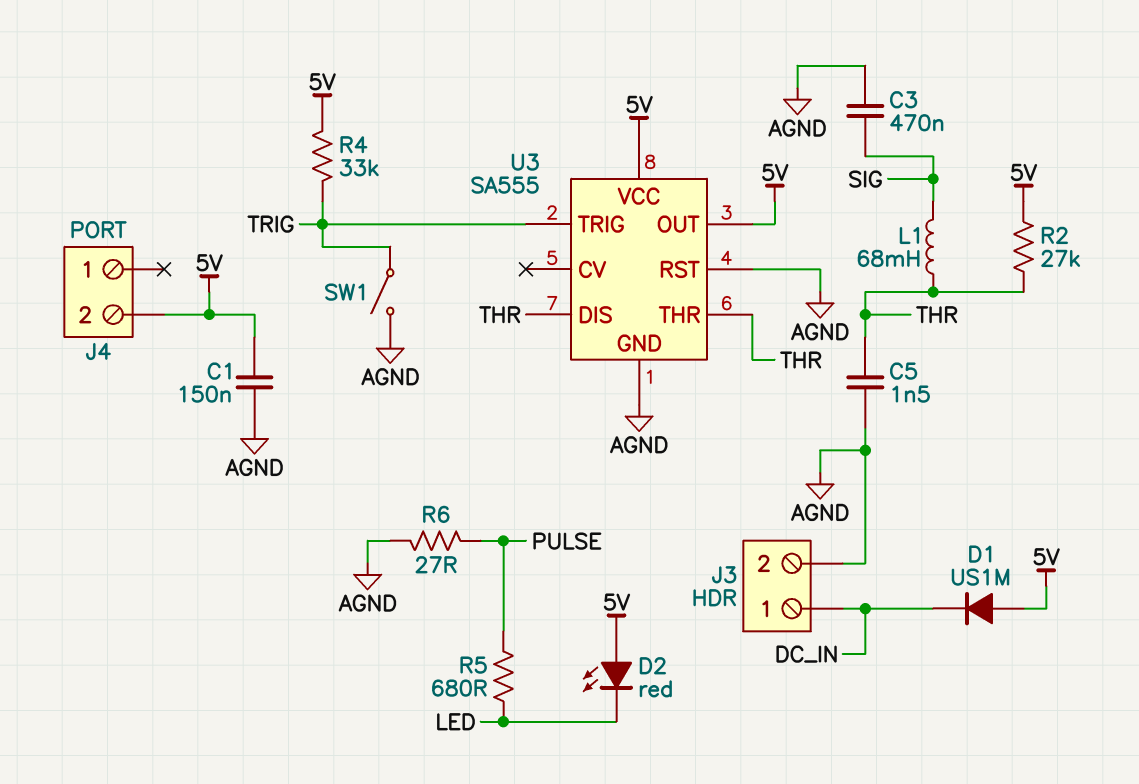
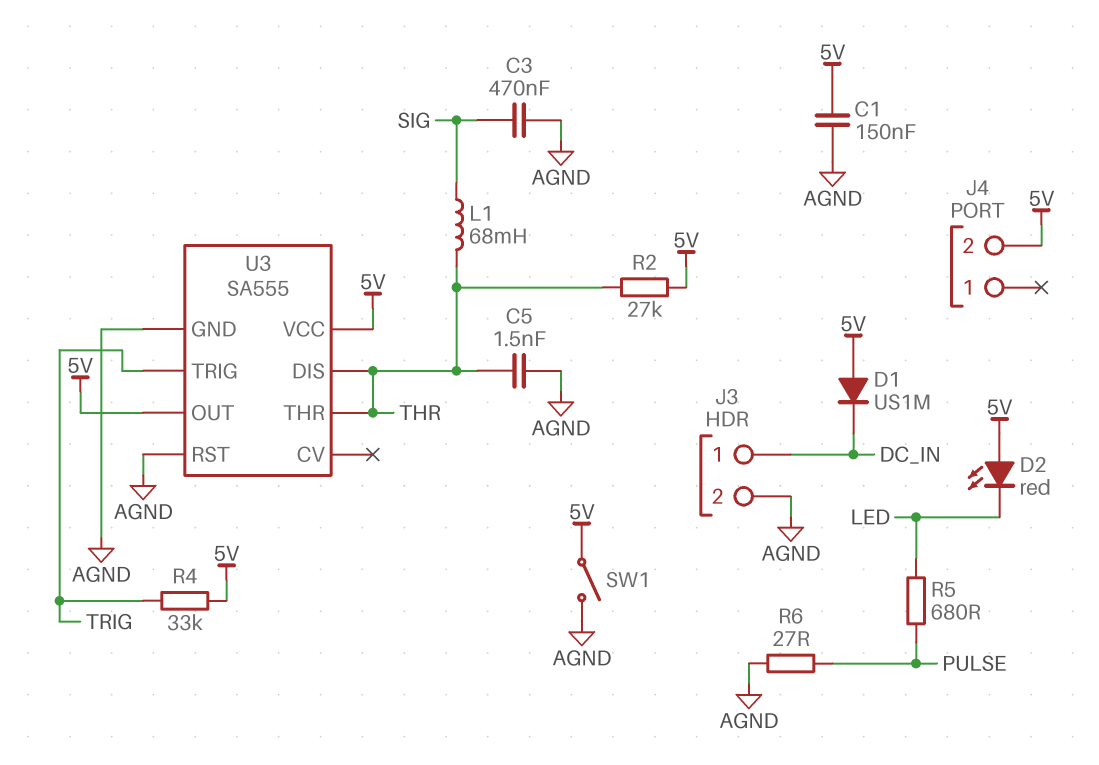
SW1: switch (AGND, TRIG) -> switch (5V, AGND)

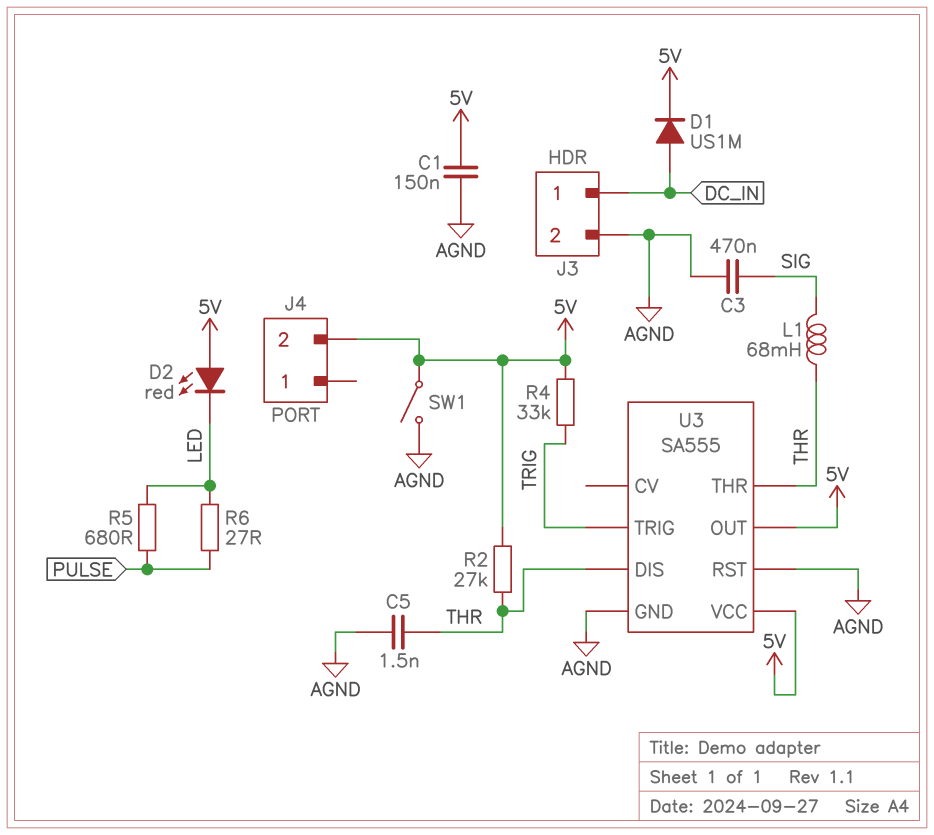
D1: diode US1M (A 5V, K DC_IN) -> diode US1M (A DC_IN, K 5V)
R6: 27 (AGND, PULSE) -> 27 (LED, PULSE)

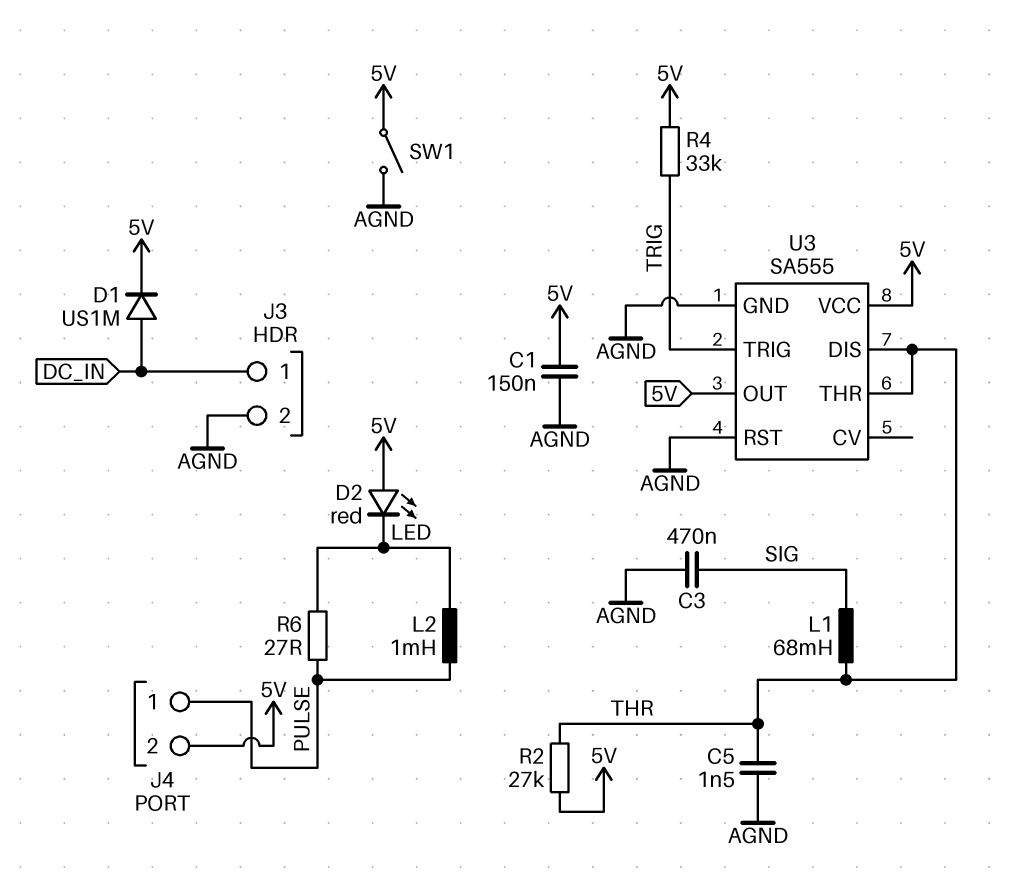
J4 pin 1: none -> PULSE
L2: none -> 1mH (LED, PULSE)
R5: 680 (LED, PULSE) -> none

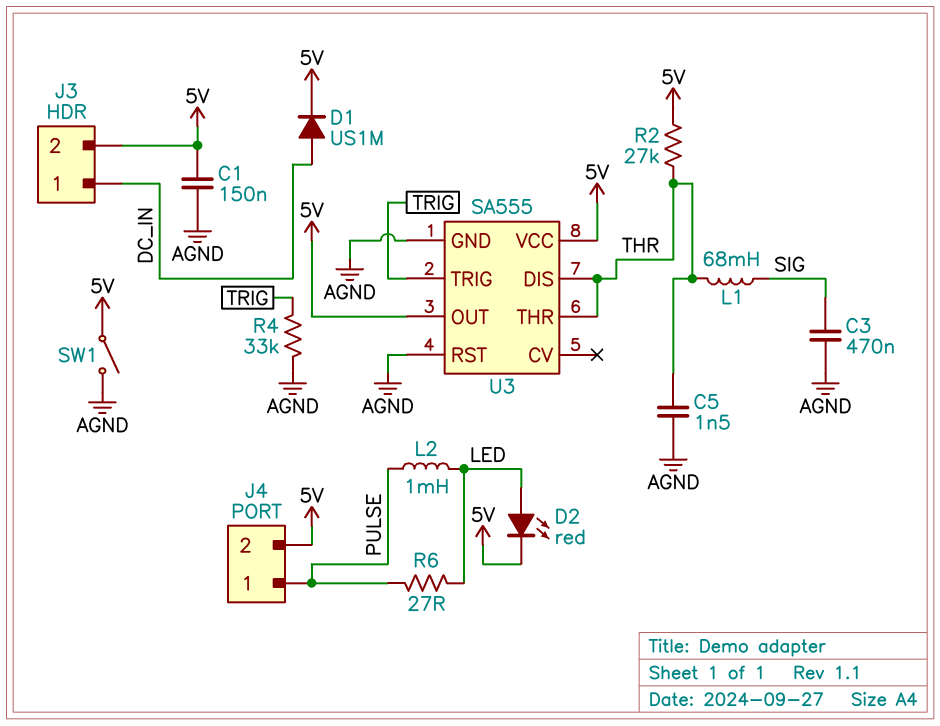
D2: LED red (A 5V, K LED) -> LED red (A LED, K 5V)
J3 pin 2: AGND -> 5V
R4: 33k (5V, TRIG) -> 33k (AGND, TRIG)

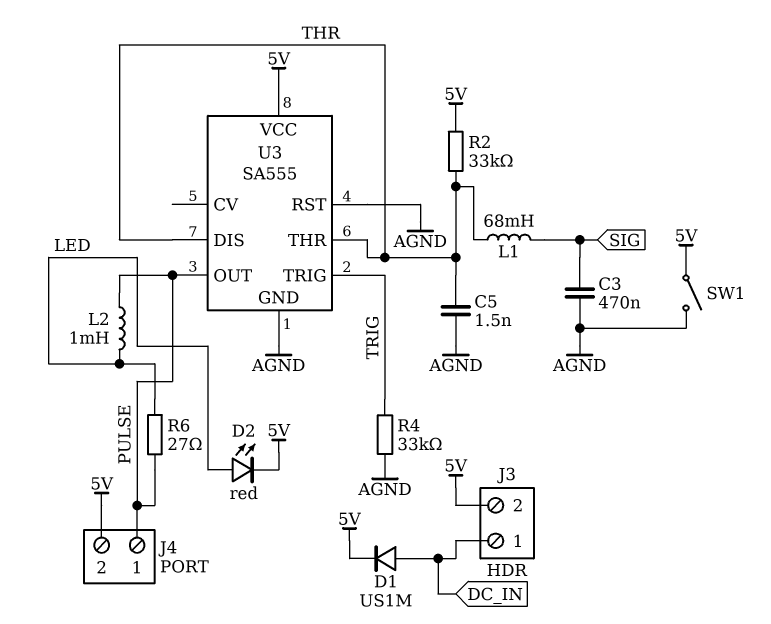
C1: 150nF (5V, AGND) -> none
R2: 27k (5V, THR) -> 33k (5V, THR)
U3 pin OUT: 5V -> PULSE

